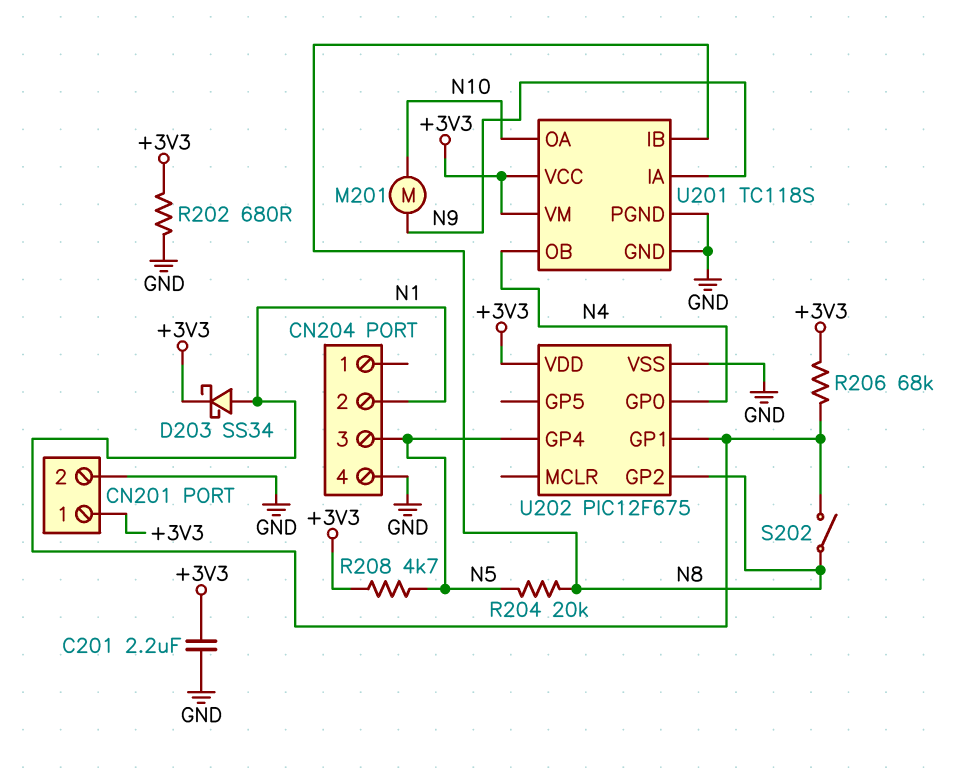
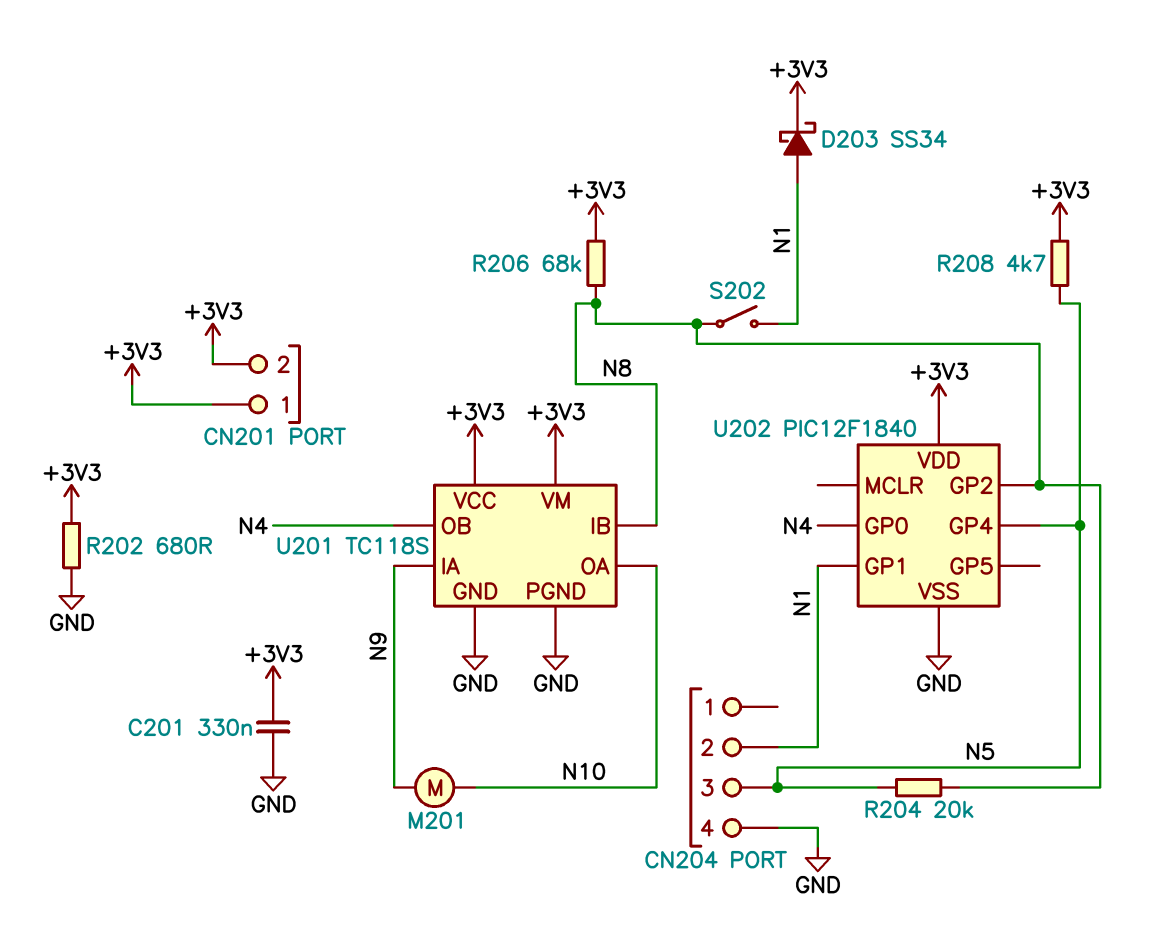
C201: 2.2uF (+3V3, GND) -> 330nF (+3V3, GND)
CN201 pin 2: GND -> +3V3
R206: 68k (+3V3, N1) -> 68k (+3V3, N8)
U202: PIC12F675 -> PIC12F1840

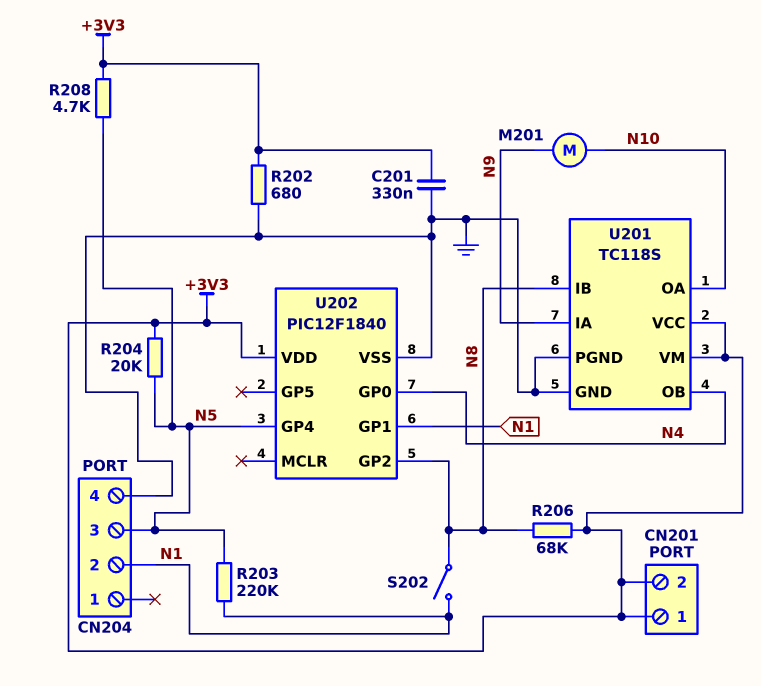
D203: schottky SS34 (A N1, K +3V3) -> none
R203: none -> 220k (N1, N5)
R204: 20k (N5, N8) -> 20k (+3V3, N5)

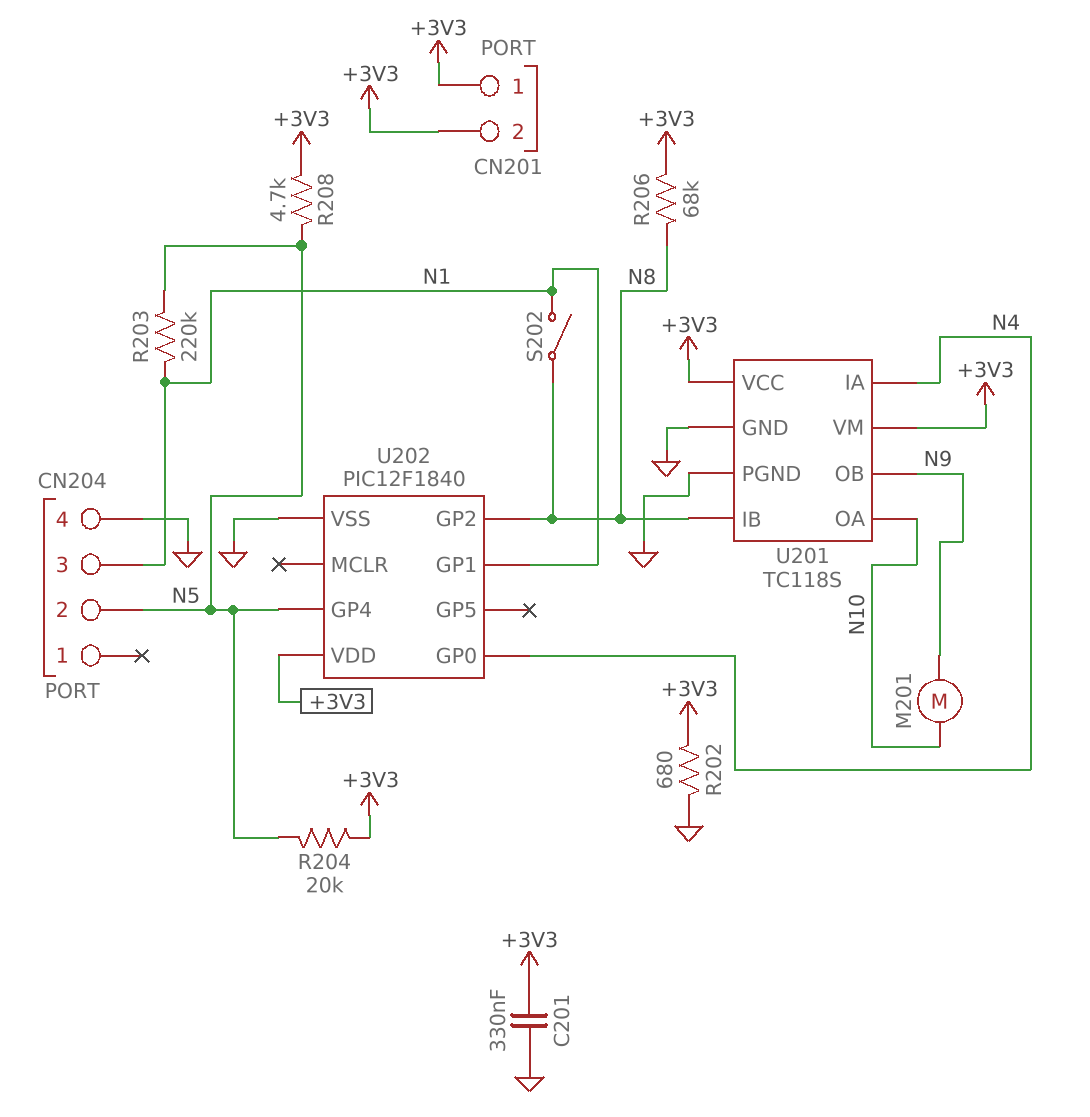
CN204 pin 2: N1 -> N5
CN204 pin 3: N5 -> N1
U201 pin IA: N9 -> N4
U201 pin OB: N4 -> N9

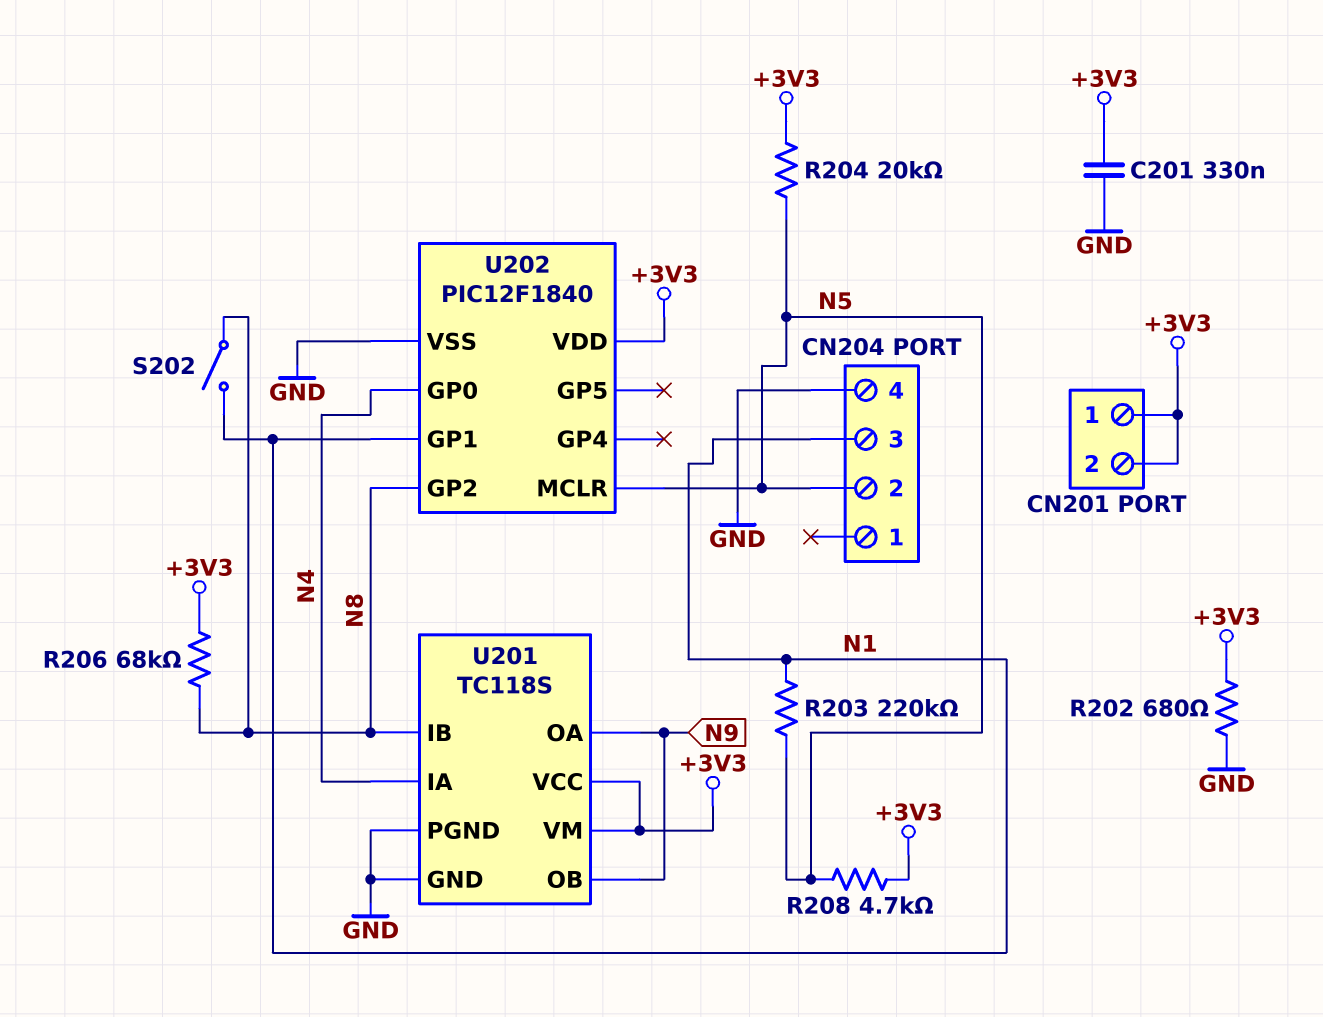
M201: motor (N9, N10) -> none
U201 pin OA: N10 -> N9
U202 pin GP4: N5 -> none
U202 pin MCLR: none -> N5

